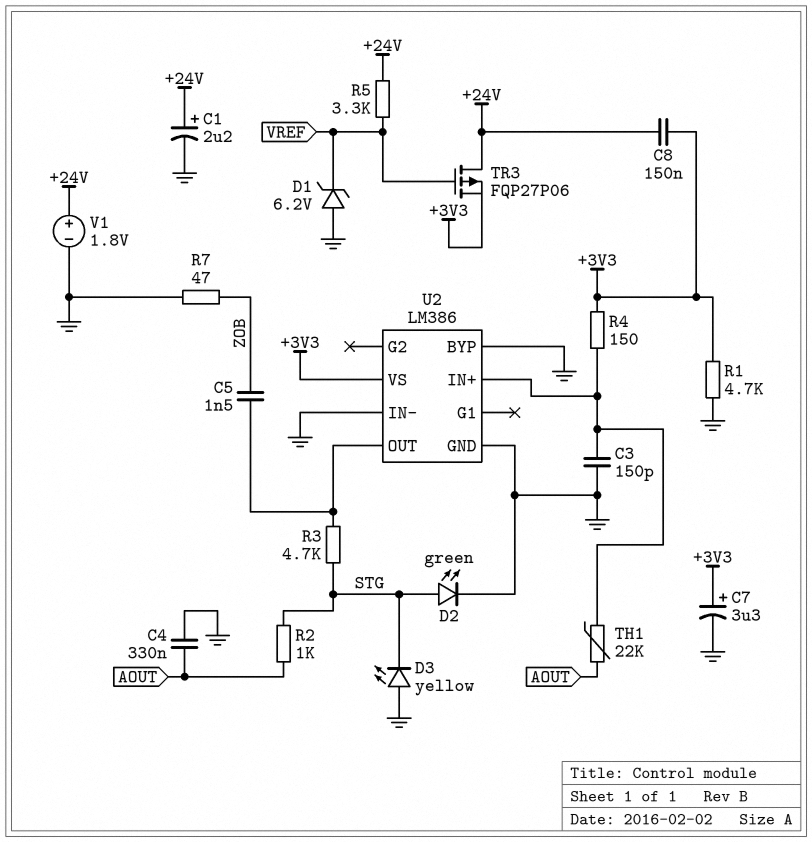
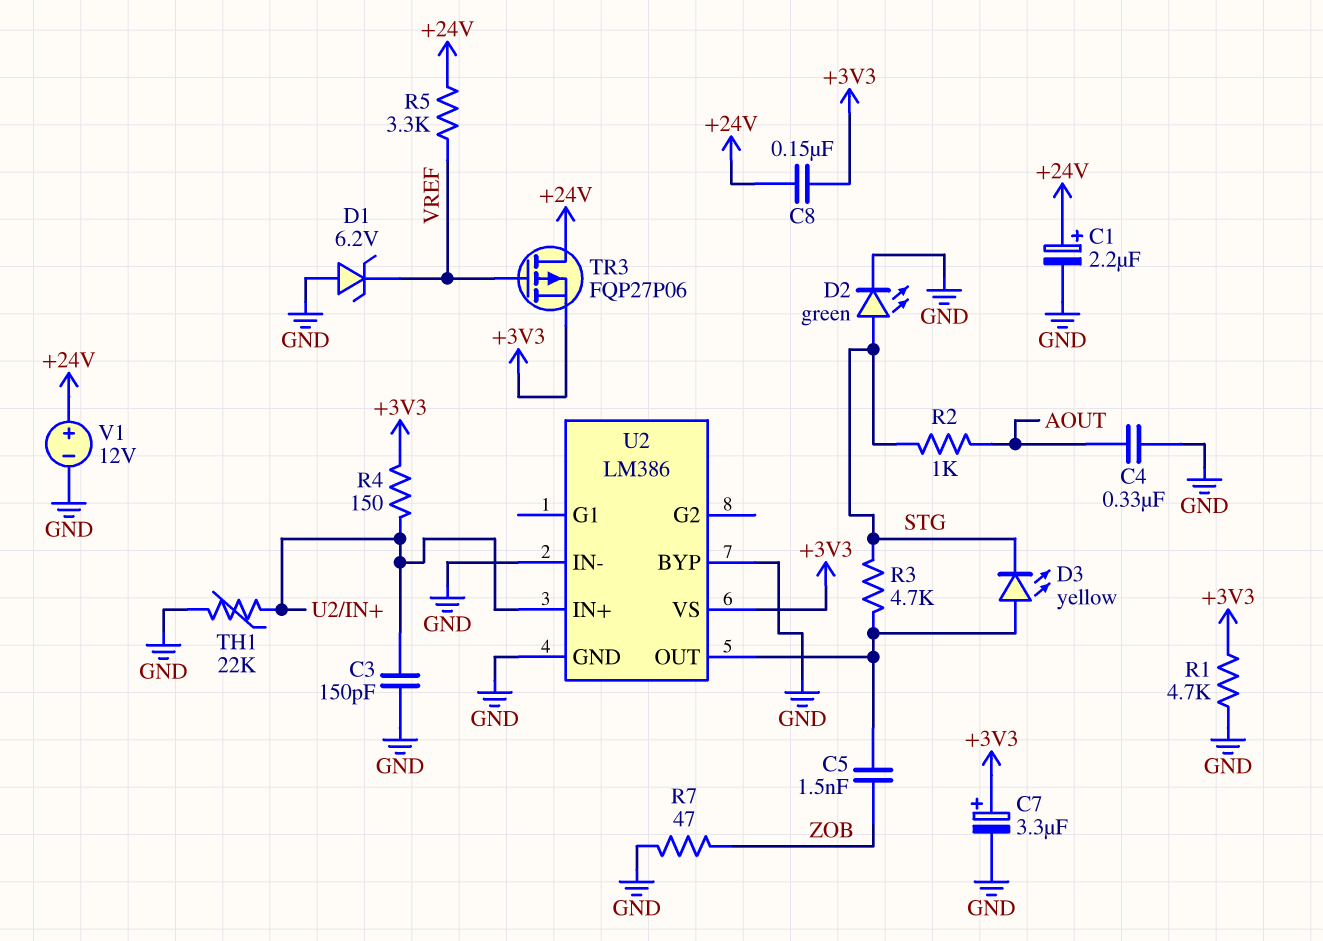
D3: LED yellow (A GND, K STG) -> LED yellow (A U2/OUT, K STG)
TH1: 22k (AOUT, U2/IN+) -> 22k (GND, U2/IN+)
V1: 1.8V (plus +24V, minus GND) -> 12V (plus +24V, minus GND)

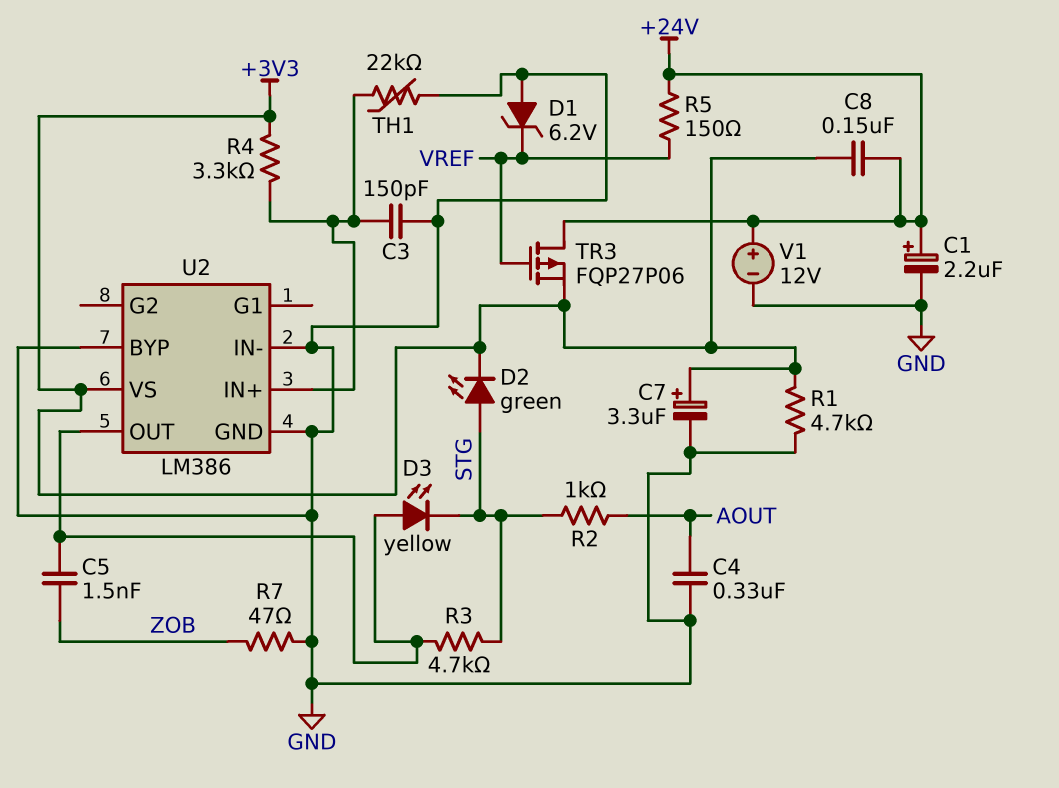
D2: LED green (A STG, K GND) -> LED green (A STG, K +3V3)
R4: 150 (+3V3, U2/IN+) -> 3.3k (+3V3, U2/IN+)
R5: 3.3k (+24V, VREF) -> 150 (+24V, VREF)

